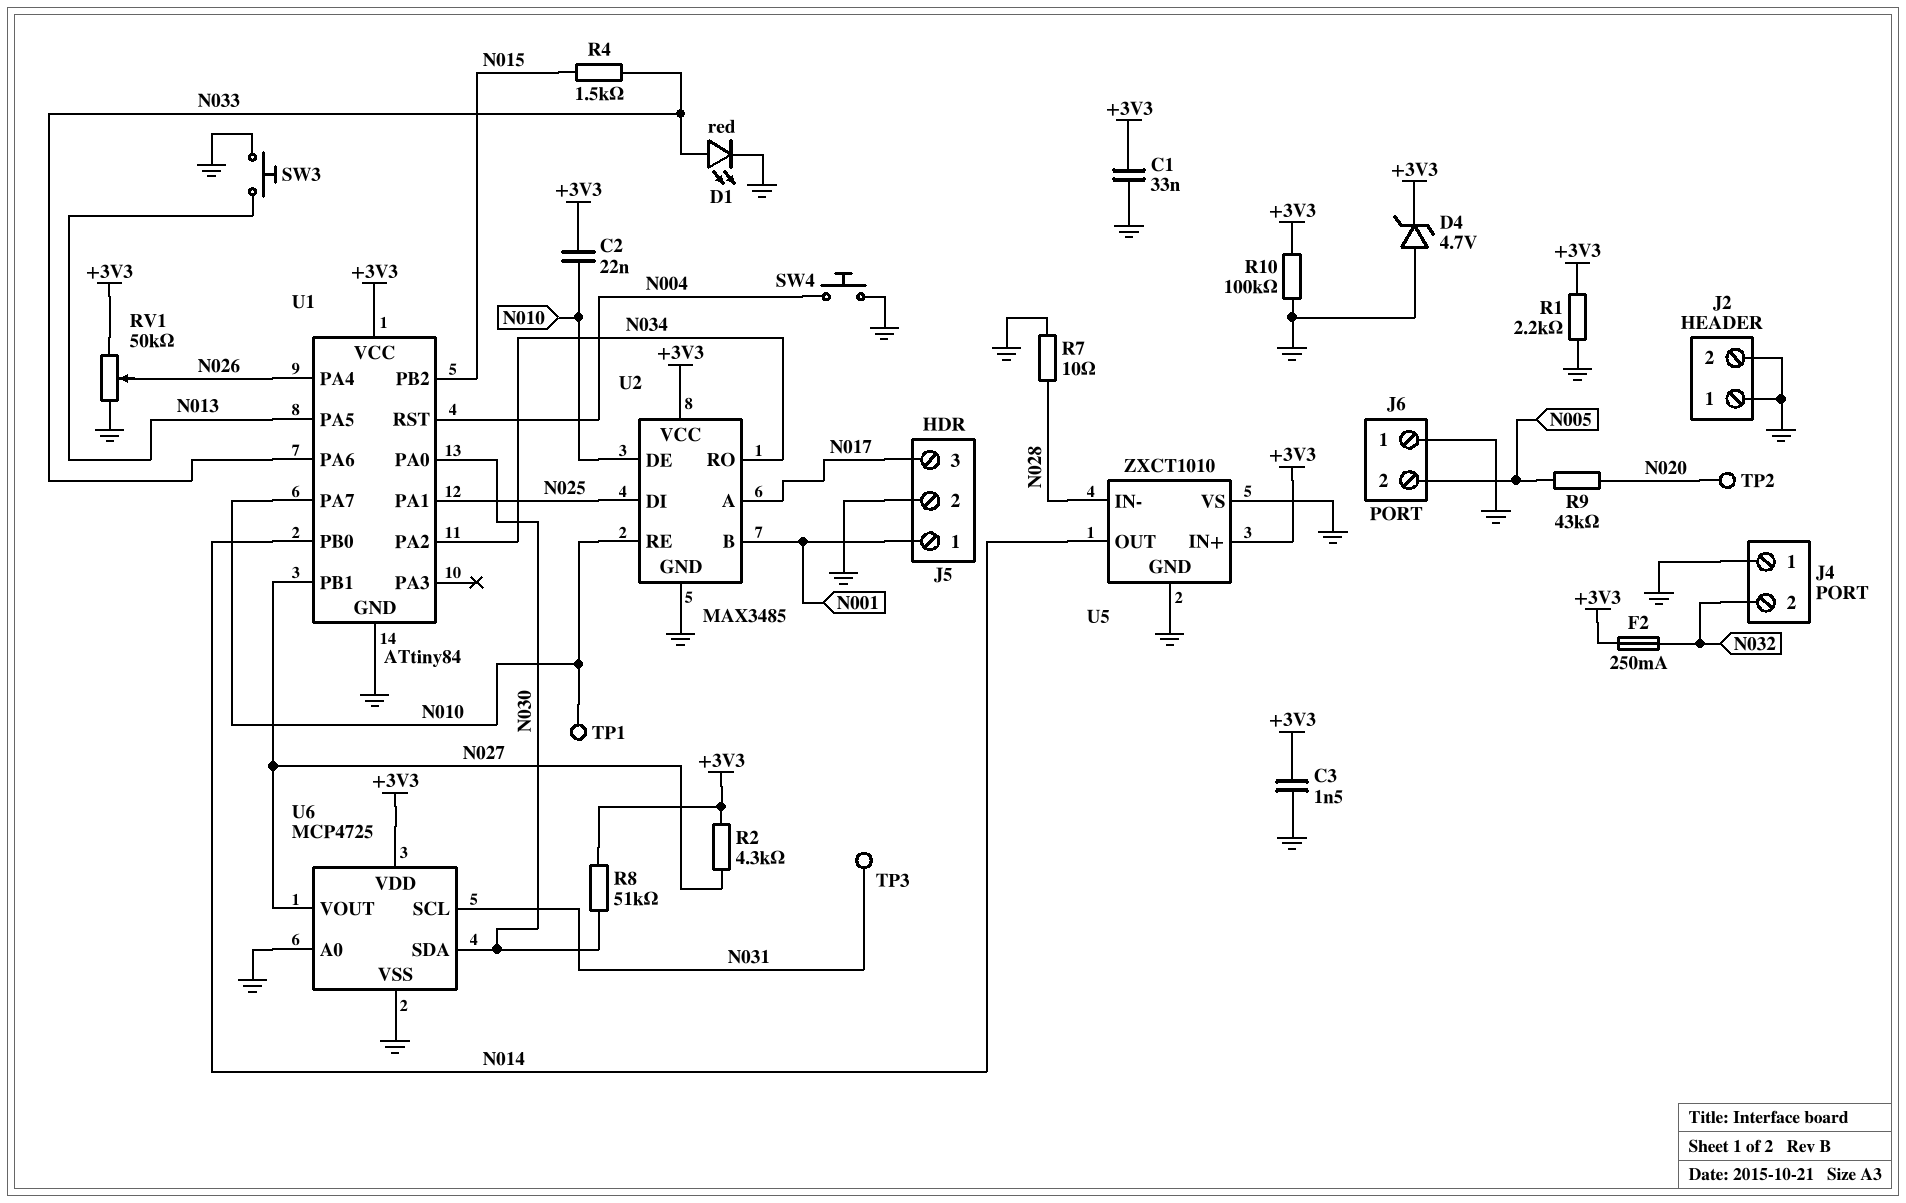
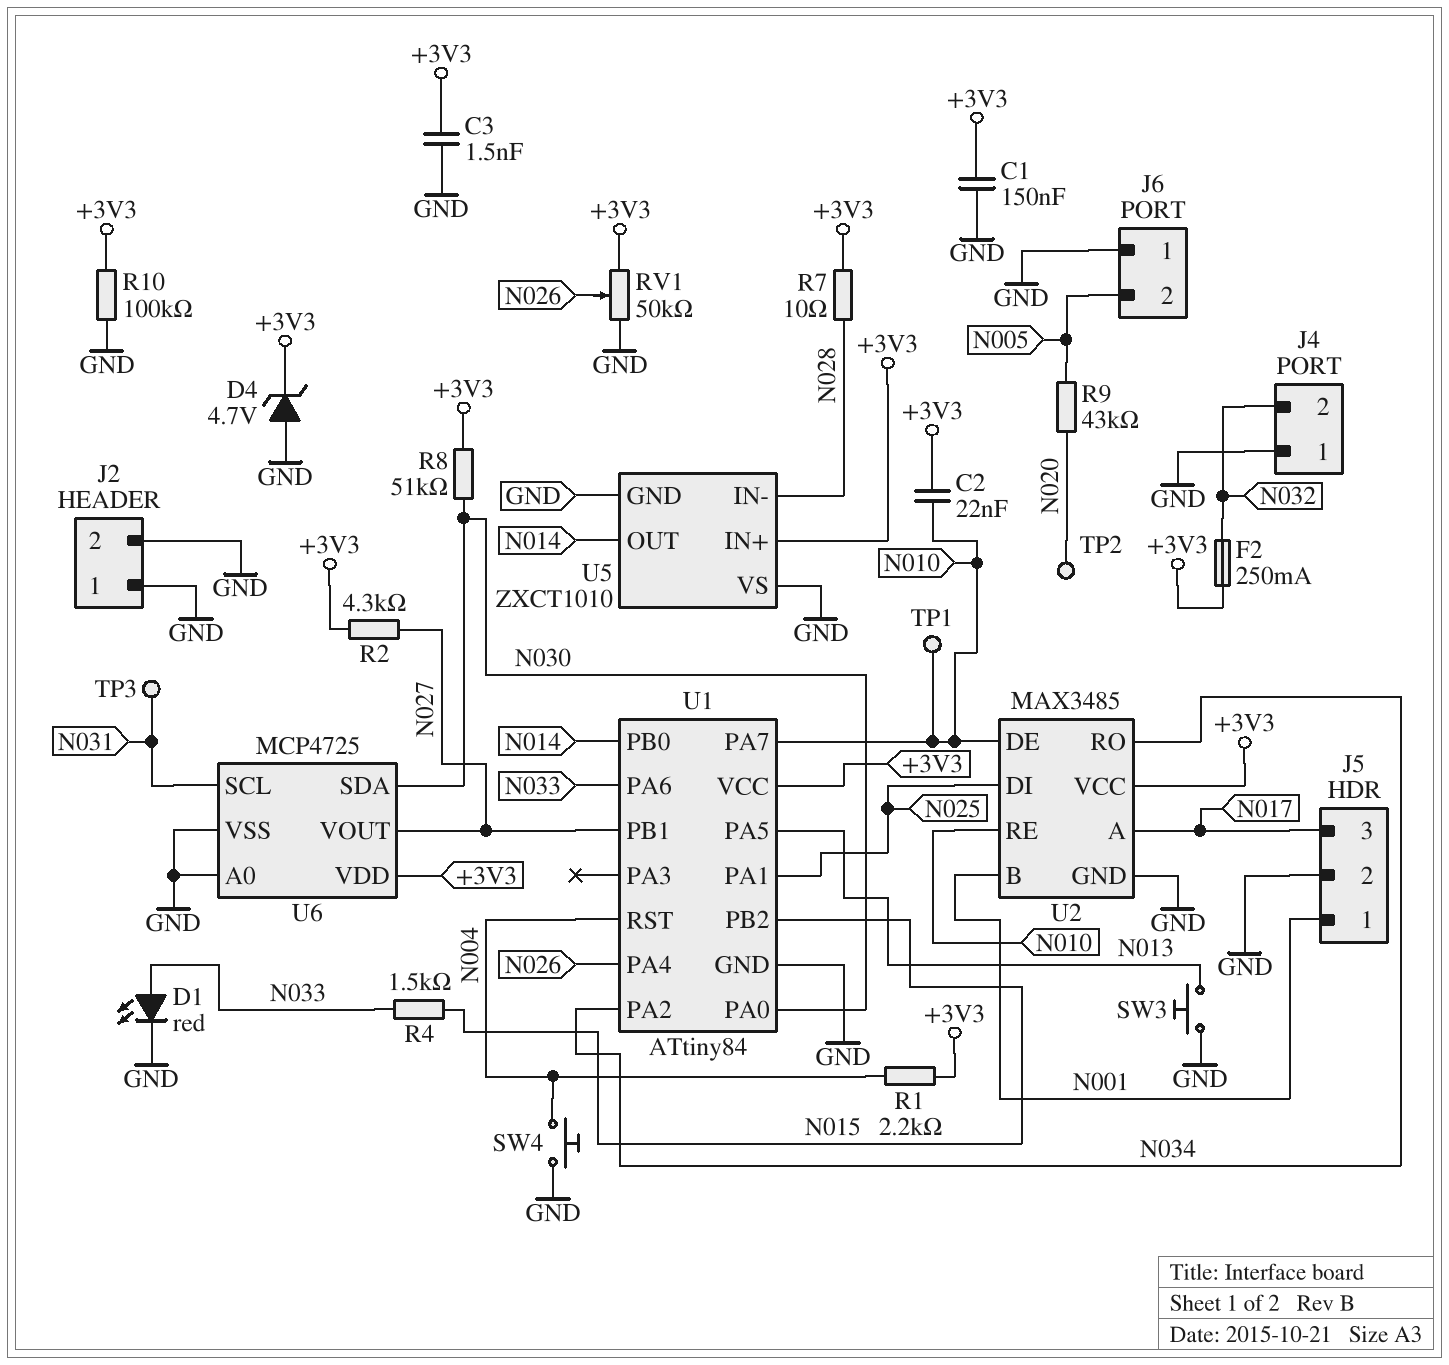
C1: 33nF (+3V3, GND) -> 150nF (+3V3, GND)
R1: 2.2k (+3V3, GND) -> 2.2k (+3V3, N004)
R7: 10 (GND, N028) -> 10 (+3V3, N028)

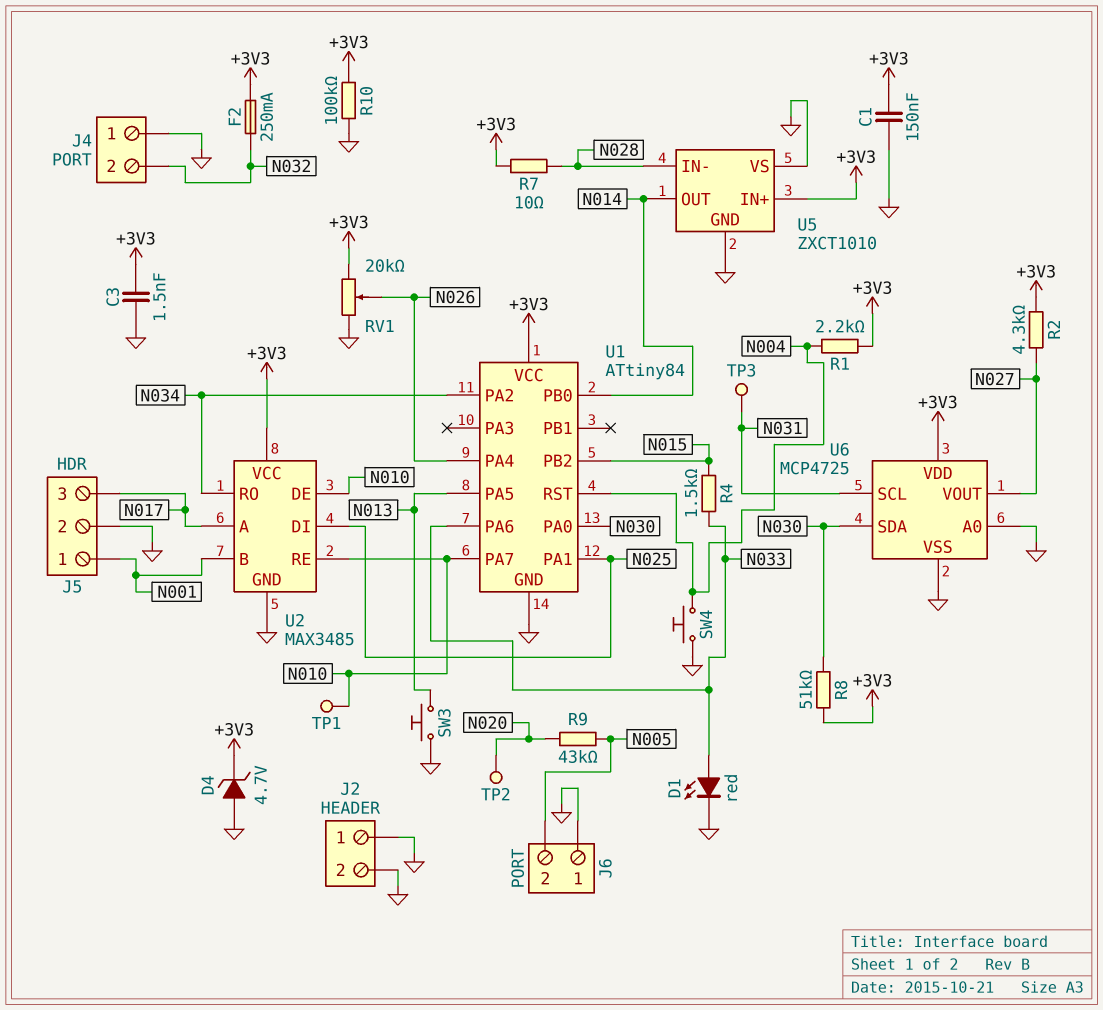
C2: 22nF (+3V3, N010) -> none
RV1: 50k (+3V3, GND, wiper N026) -> 20k (+3V3, GND, wiper N026)
U1 pin PB1: N027 -> none

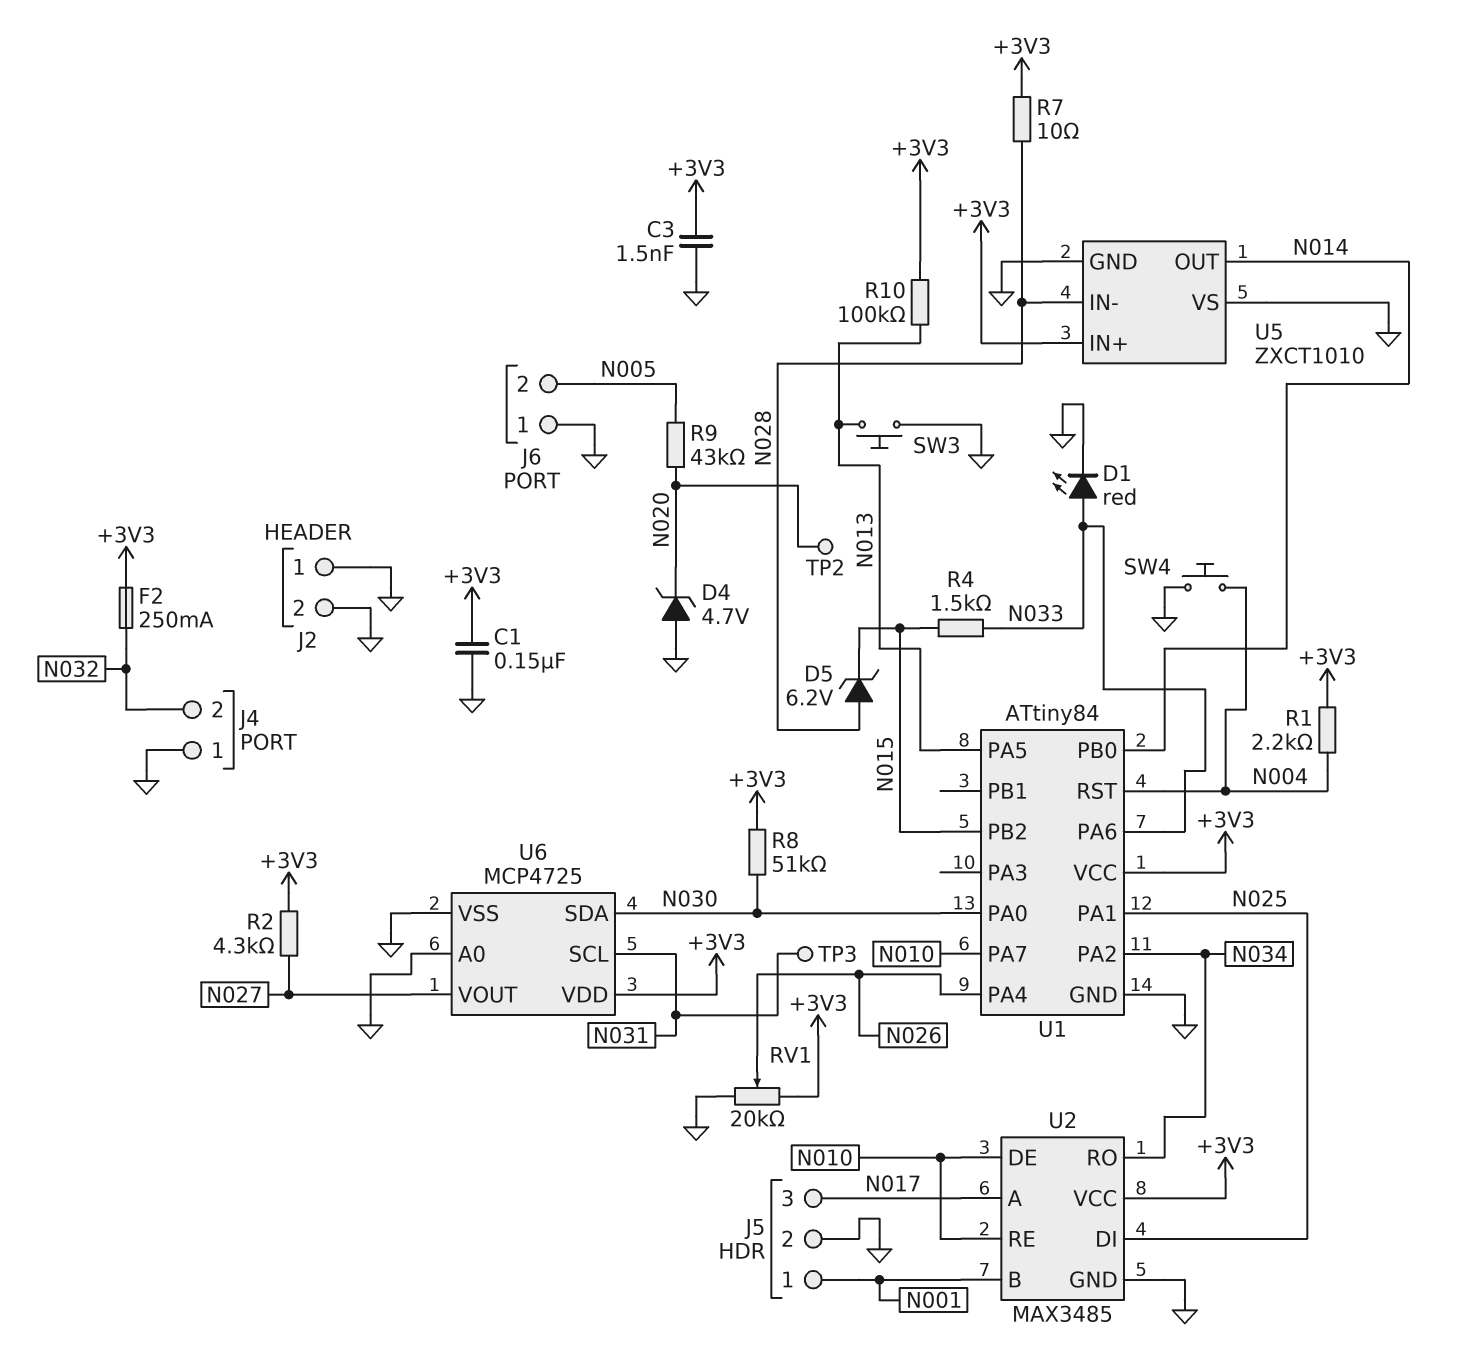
D4: zener 4.7V (A GND, K +3V3) -> zener 4.7V (A GND, K N020)
D5: none -> zener 6.2V (A N028, K N015)
R10: 100k (+3V3, GND) -> 100k (+3V3, N013)
TP1: test point (N010) -> none

